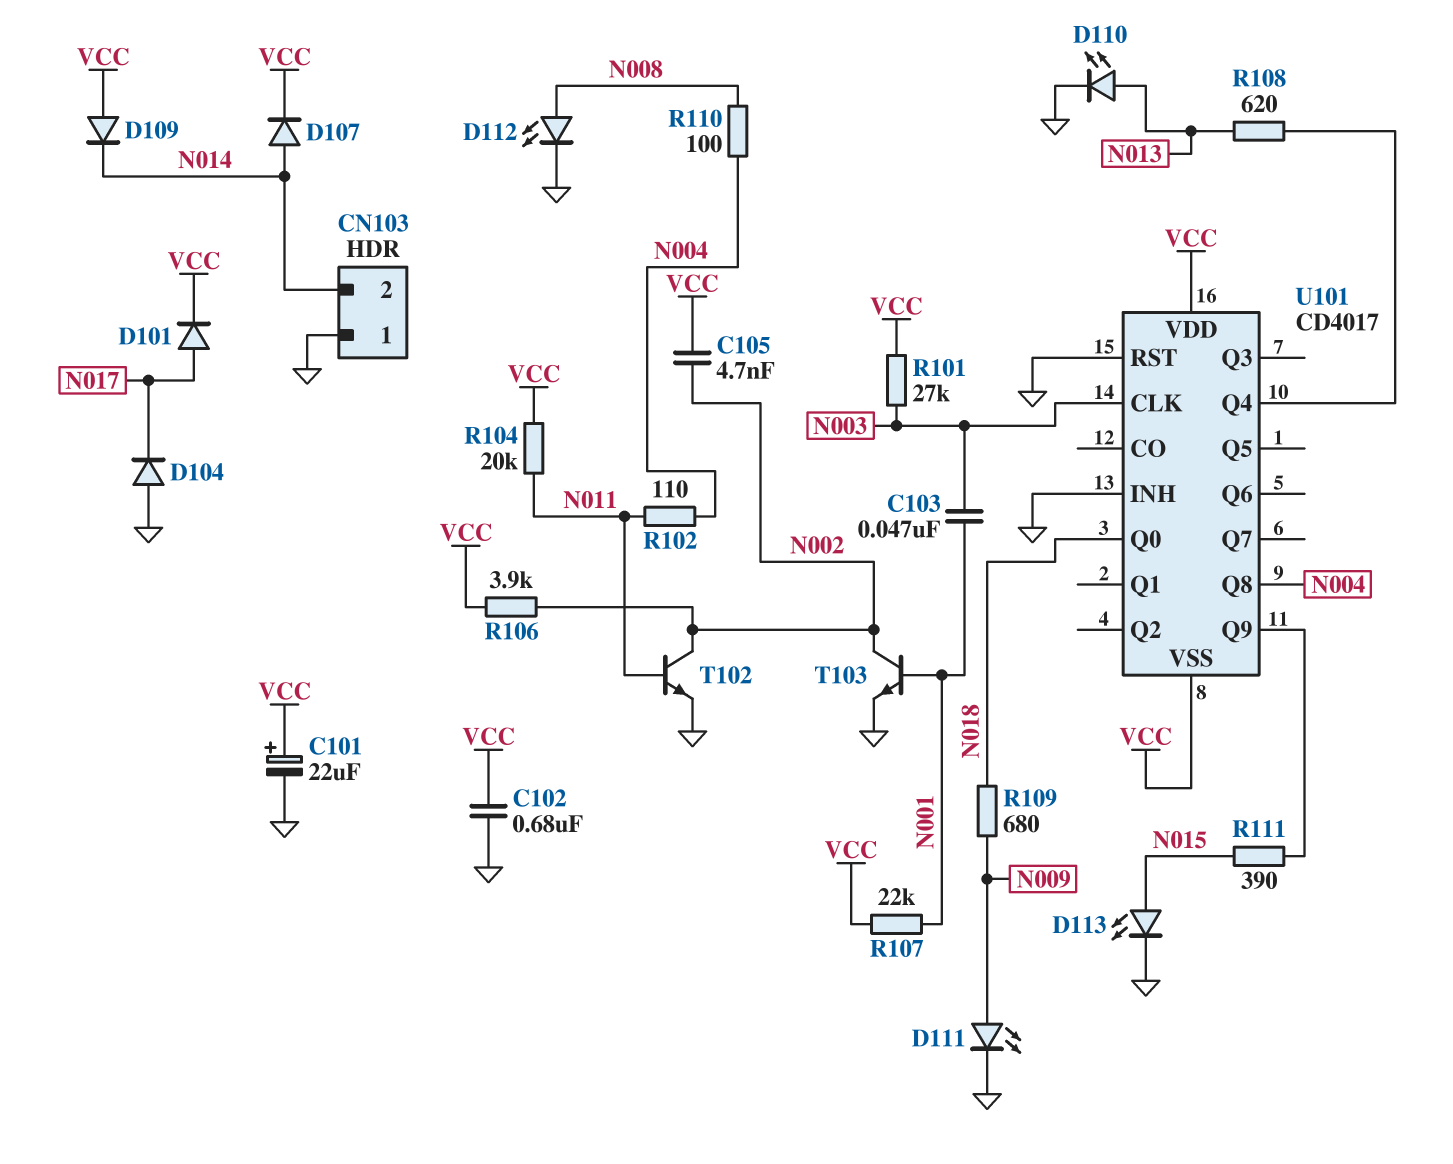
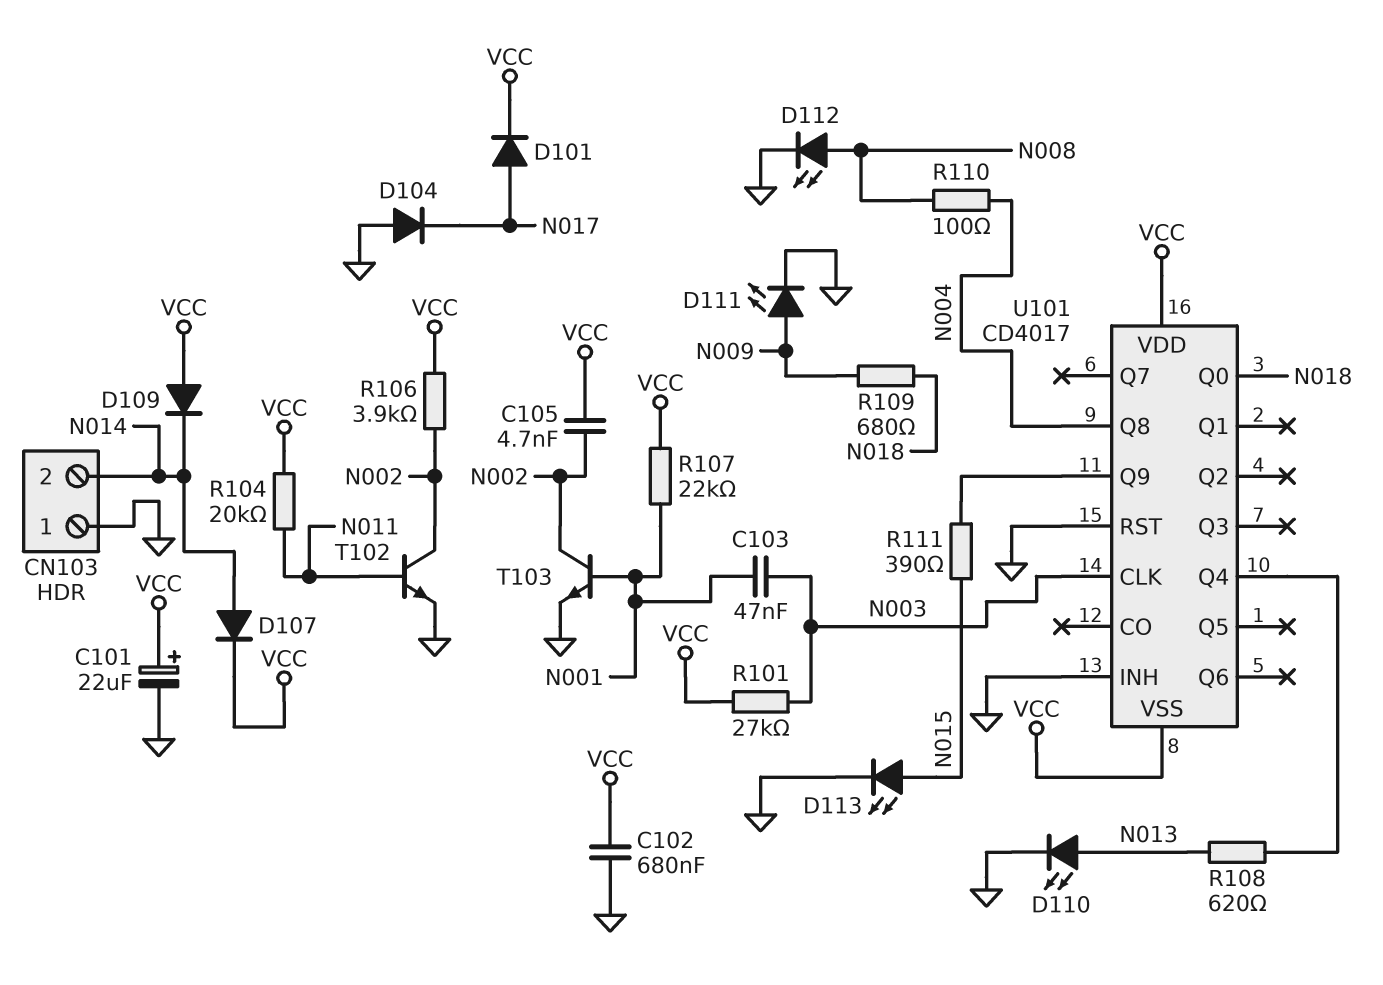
R102: 110 (N004, N011) -> none

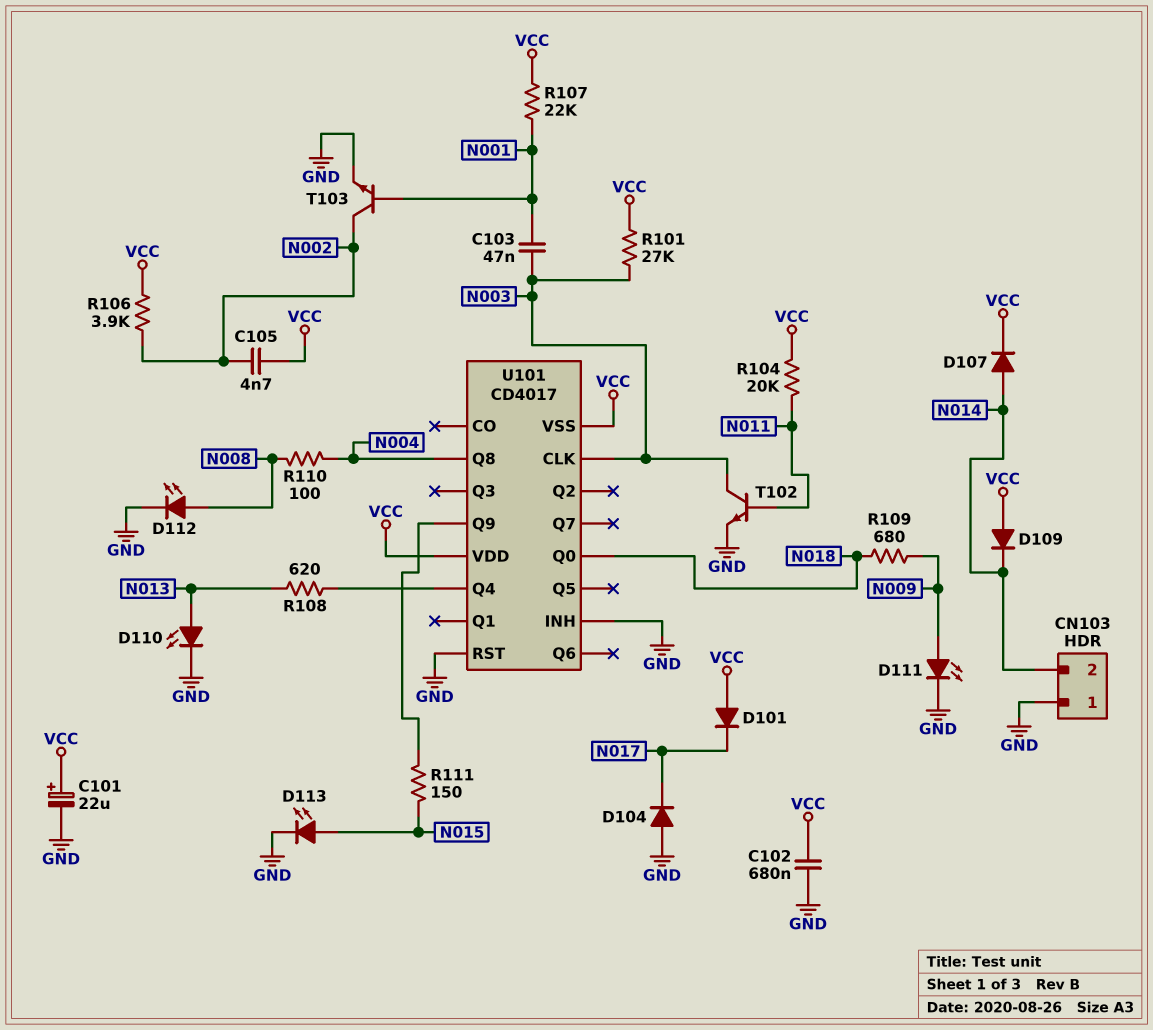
D101: diode (A N017, K VCC) -> diode (A VCC, K N017)
R111: 390 (N015, U101/Q9) -> 150 (N015, U101/Q9)
T102: NPN (B N011, C N002, E GND) -> NPN (B N011, C N003, E GND)

